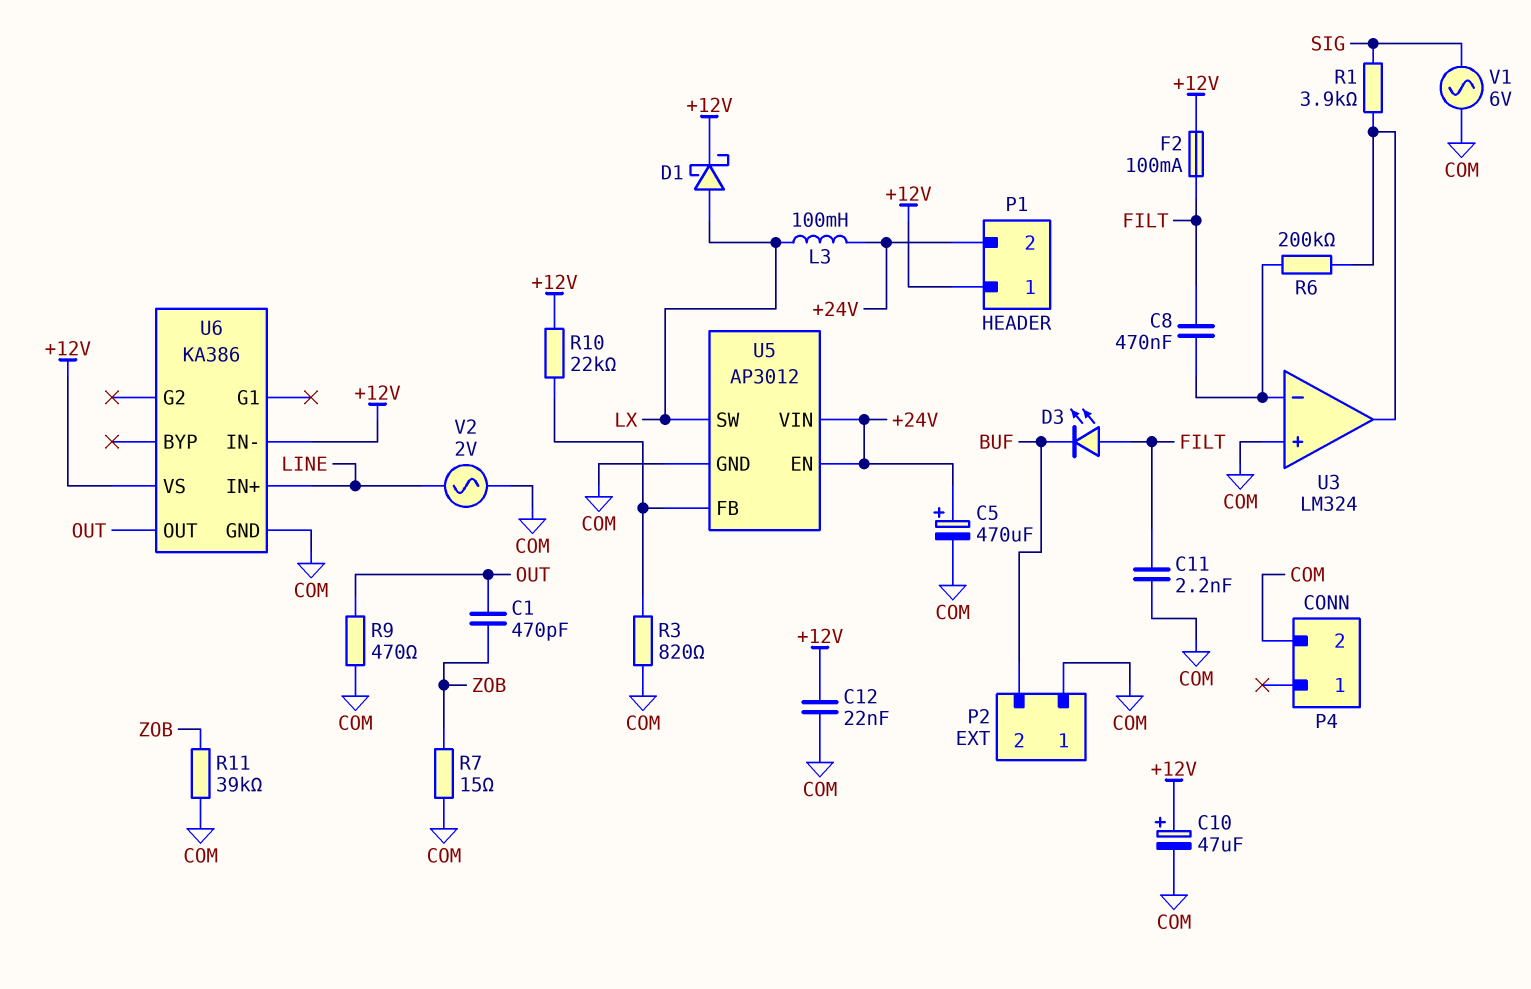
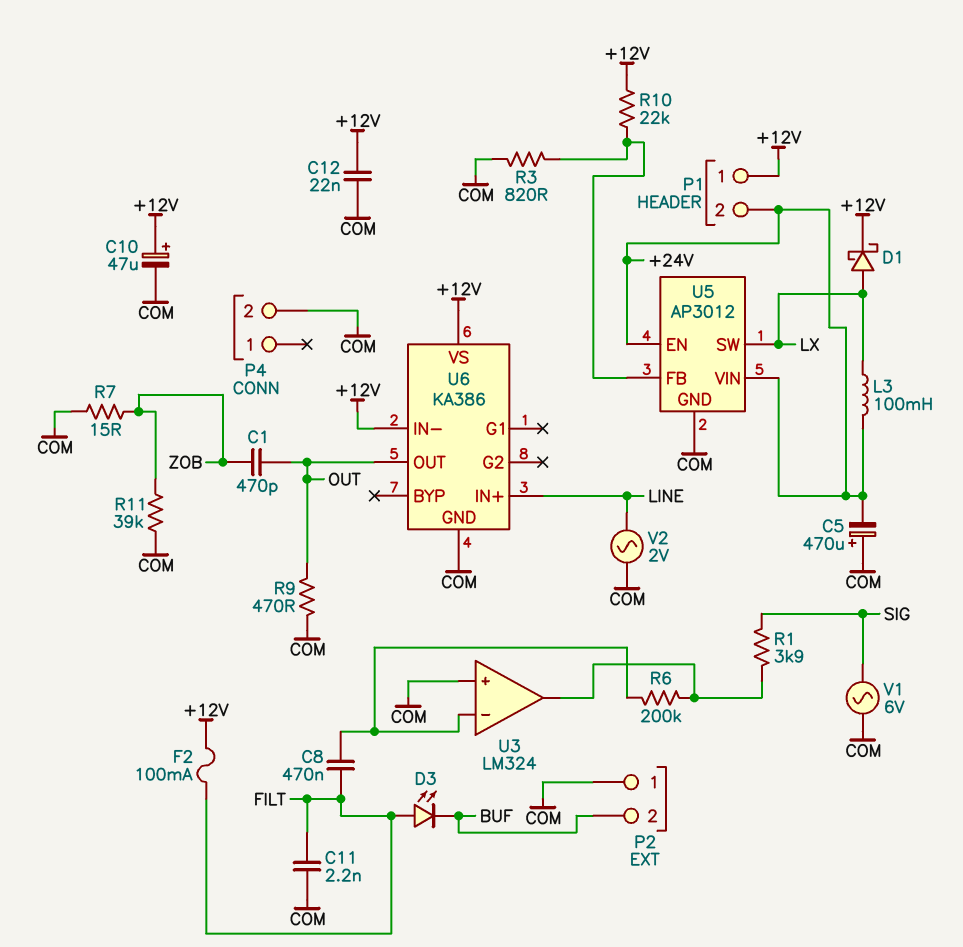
C5: 470uF (plus +24V, minus COM) -> 470uF (plus COM, minus +24V)

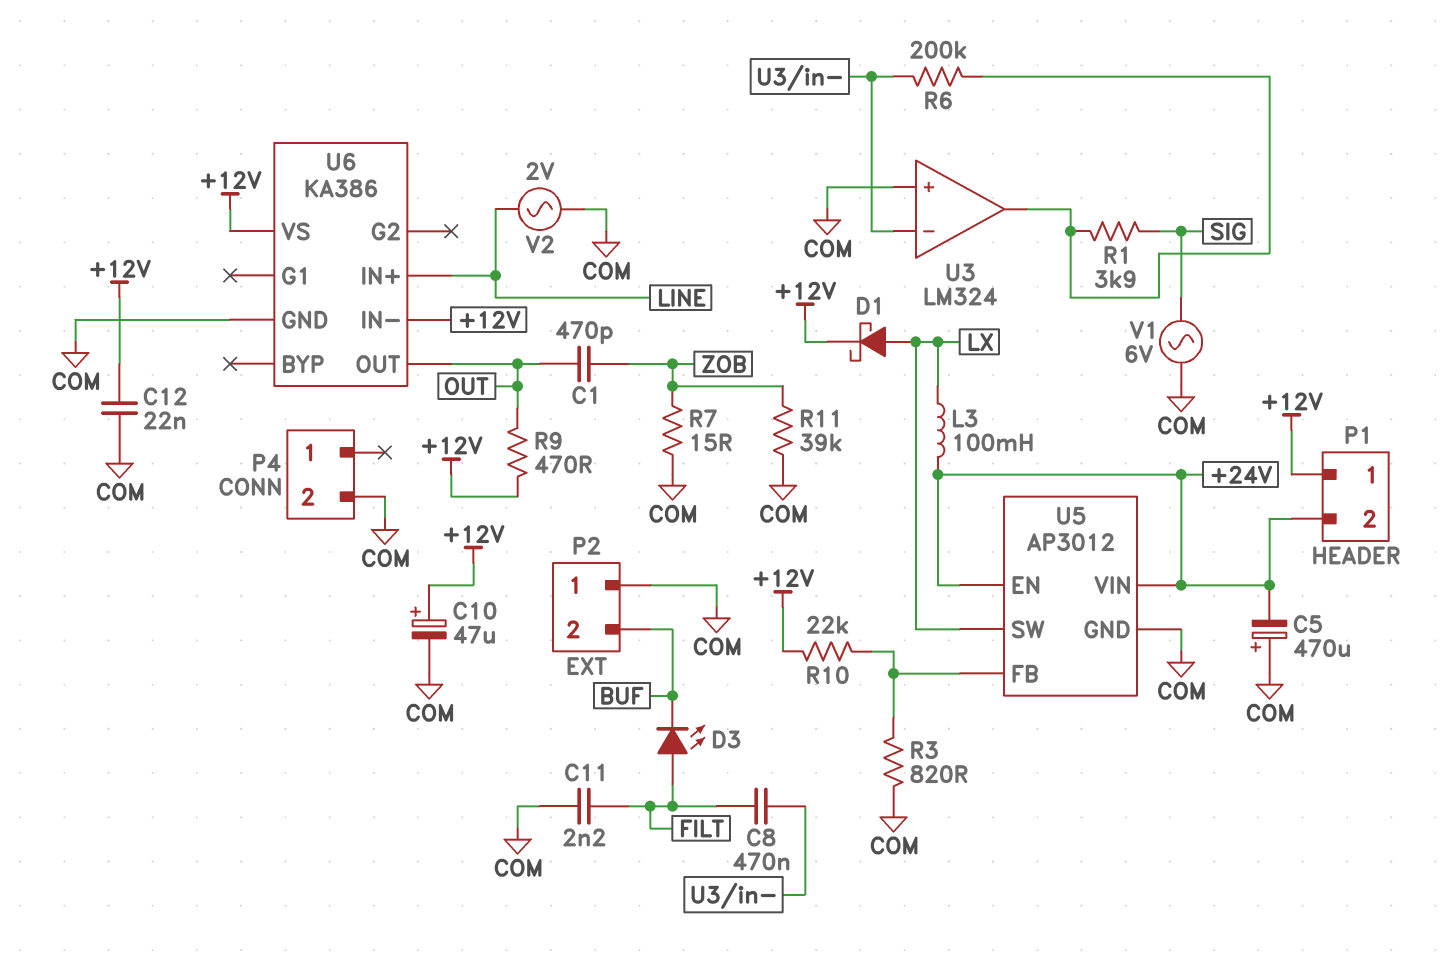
F2: 100mA (+12V, FILT) -> none
R9: 470 (COM, OUT) -> 470 (+12V, OUT)

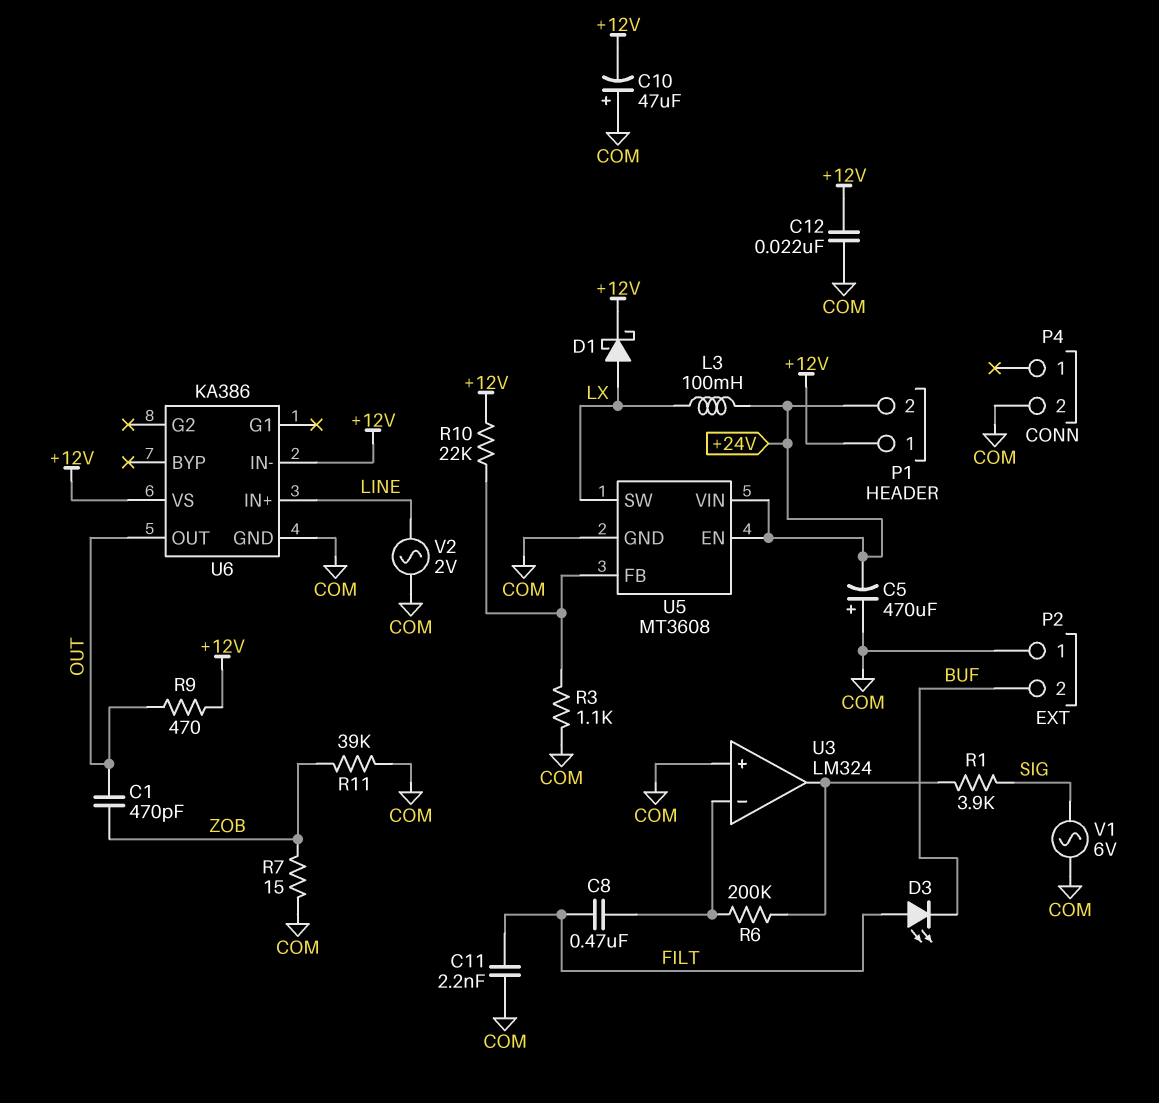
C10: 47uF (plus +12V, minus COM) -> 47uF (plus COM, minus +12V)
R3: 820 (COM, U5/FB) -> 1.1k (COM, U5/FB)
U5: AP3012 -> MT3608

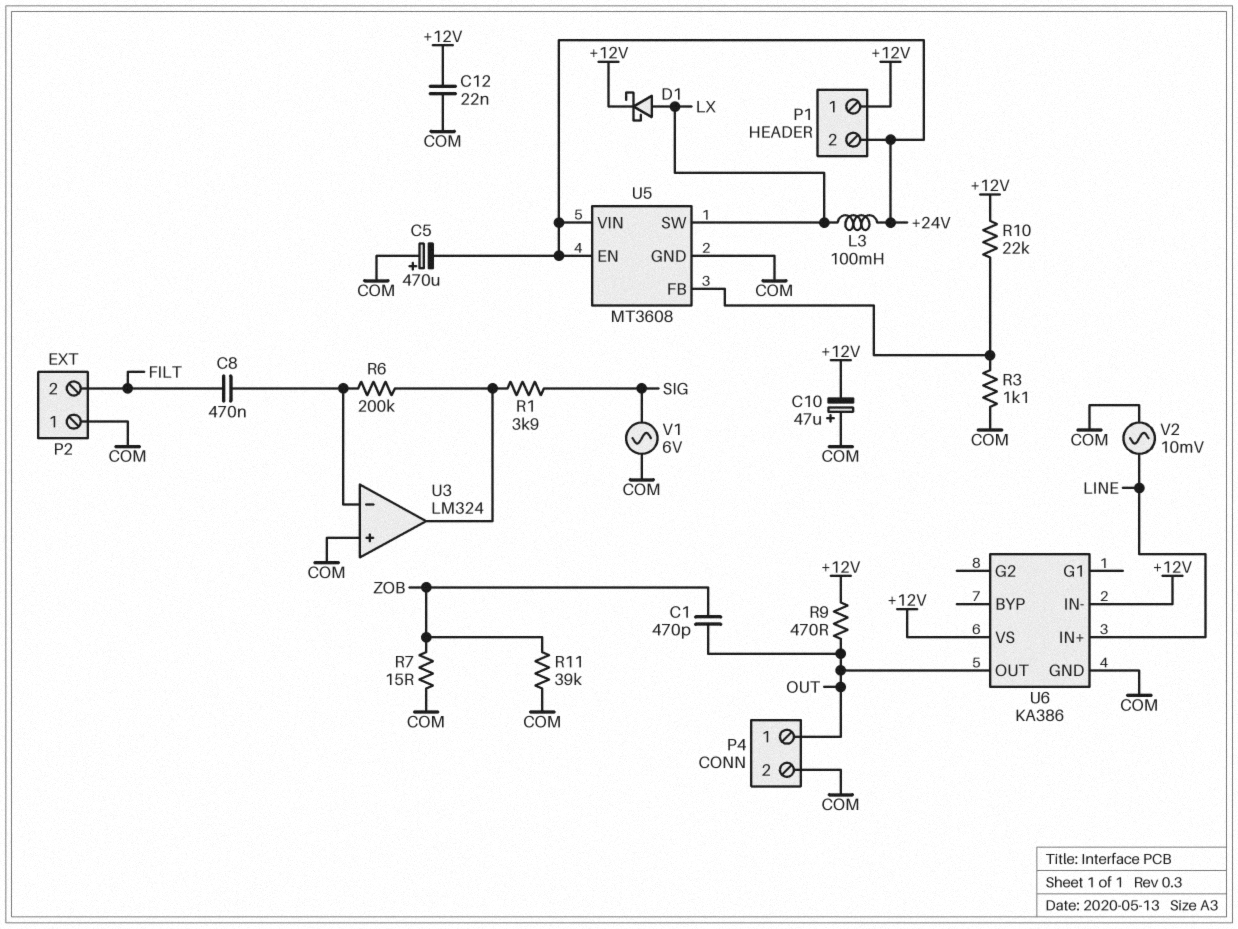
C11: 2.2nF (COM, FILT) -> none
D3: LED (A FILT, K BUF) -> none
P2 pin 2: BUF -> FILT
P4 pin 1: none -> OUT
V2: AC 2V (COM, LINE) -> AC 10mV (COM, LINE)

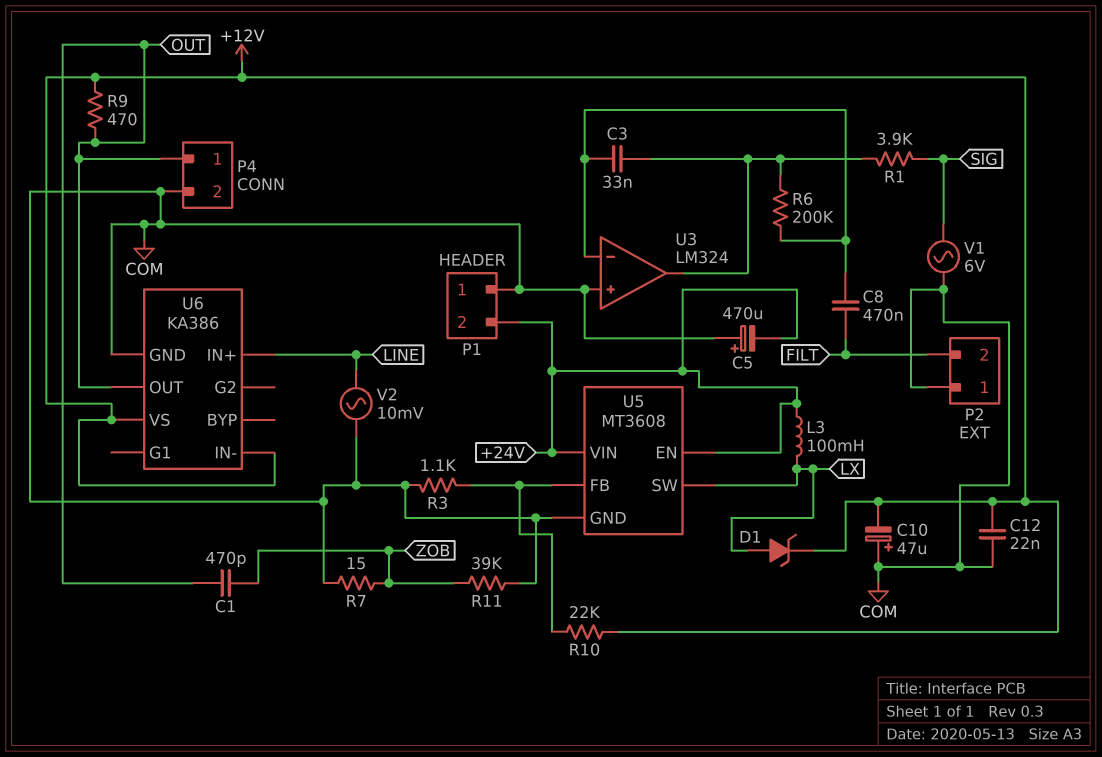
C3: none -> 33nF (U3/in-, U3/out)
D1: schottky (A LX, K +12V) -> zener (A LX, K +12V)
P1 pin 1: +12V -> COM

